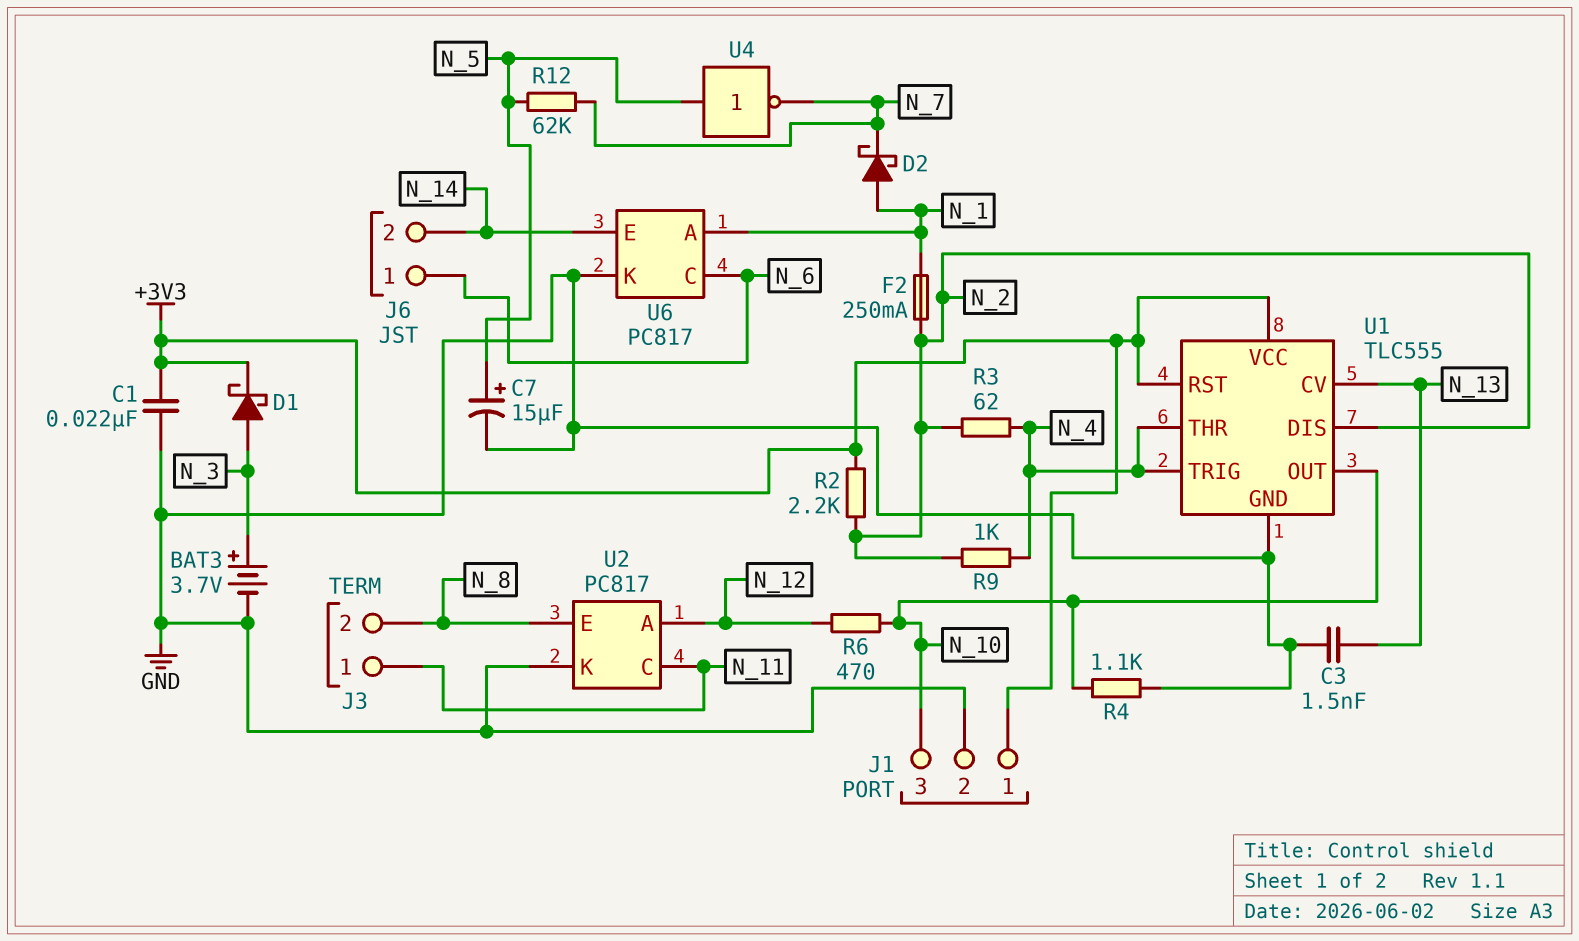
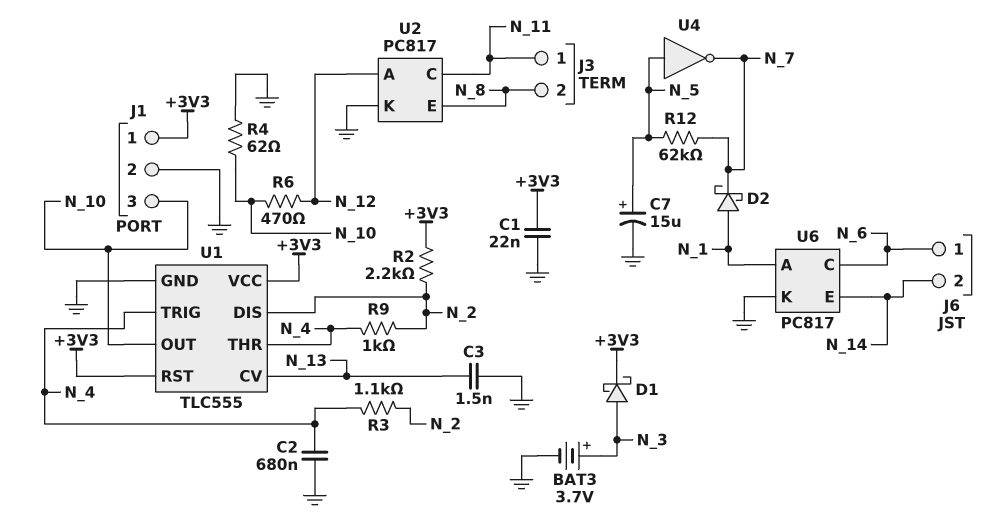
C2: none -> 680nF (GND, N_4)
F2: 250mA (N_1, N_2) -> none
R3: 62 (N_2, N_4) -> 1.1k (N_2, N_4)
R4: 1.1k (GND, N_10) -> 62 (GND, N_10)

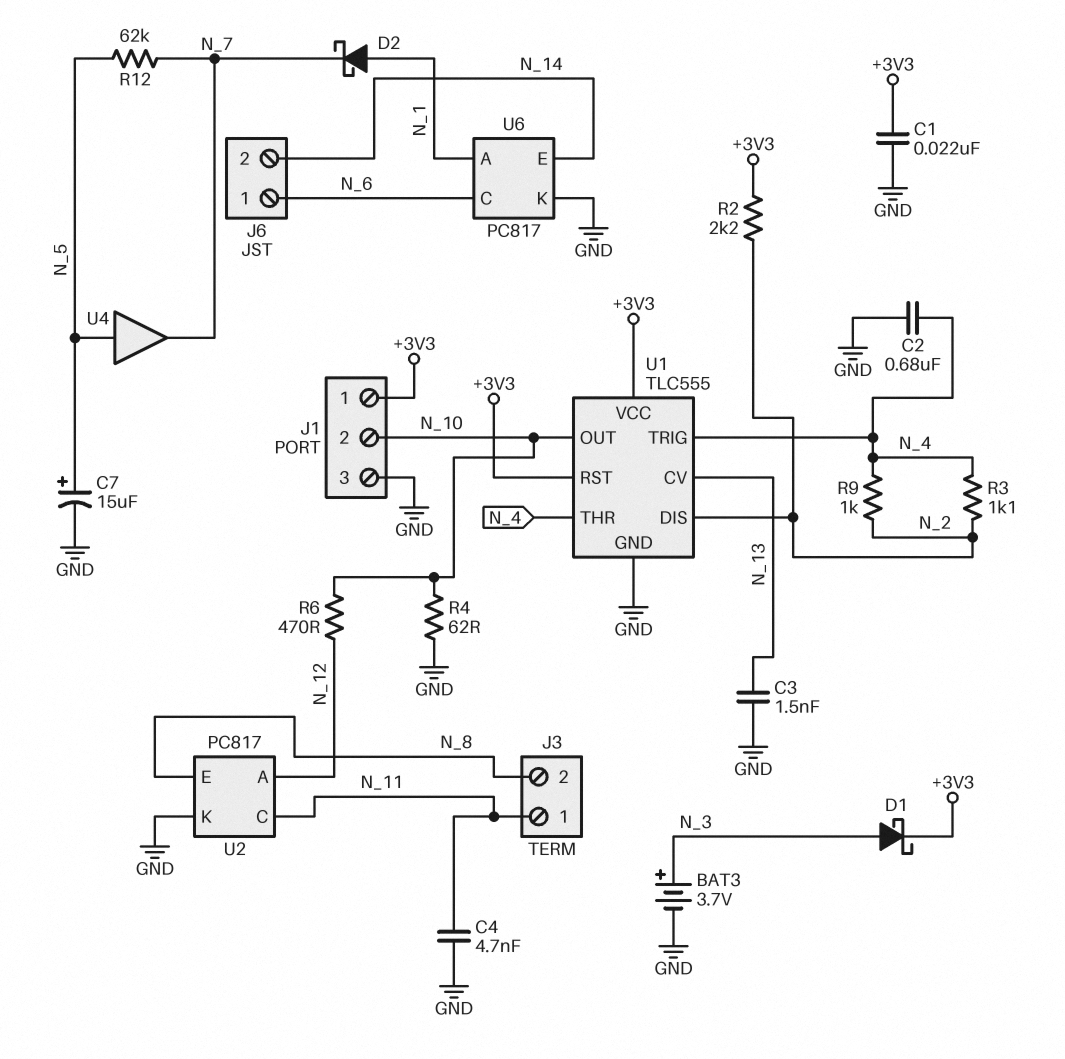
C4: none -> 4.7nF (GND, N_11)
J1 pin 2: GND -> N_10
J1 pin 3: N_10 -> GND
U4: NOT (in N_5, out N_7) -> buffer (in N_5, out N_7)

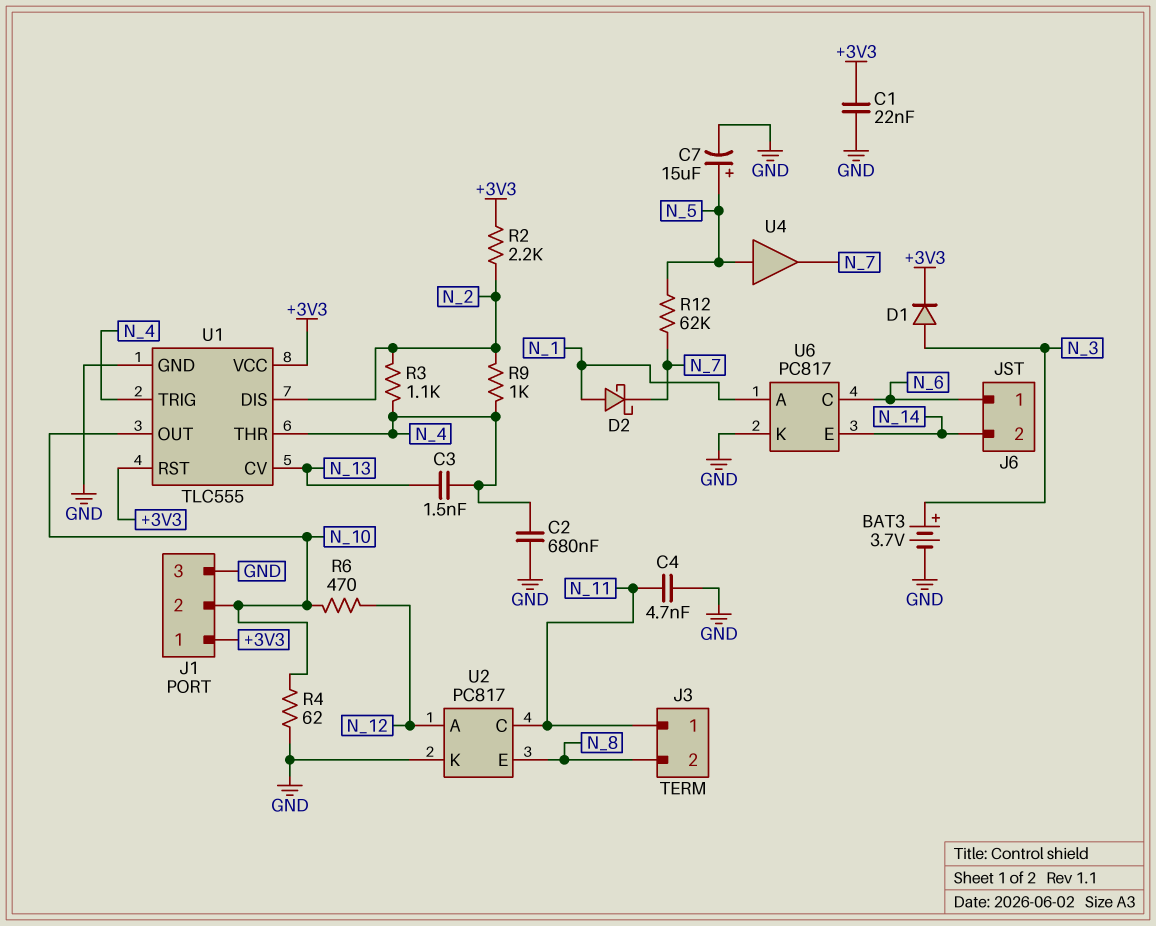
C3: 1.5nF (GND, N_13) -> 1.5nF (N_4, N_13)
D1: schottky (A N_3, K +3V3) -> diode (A N_3, K +3V3)

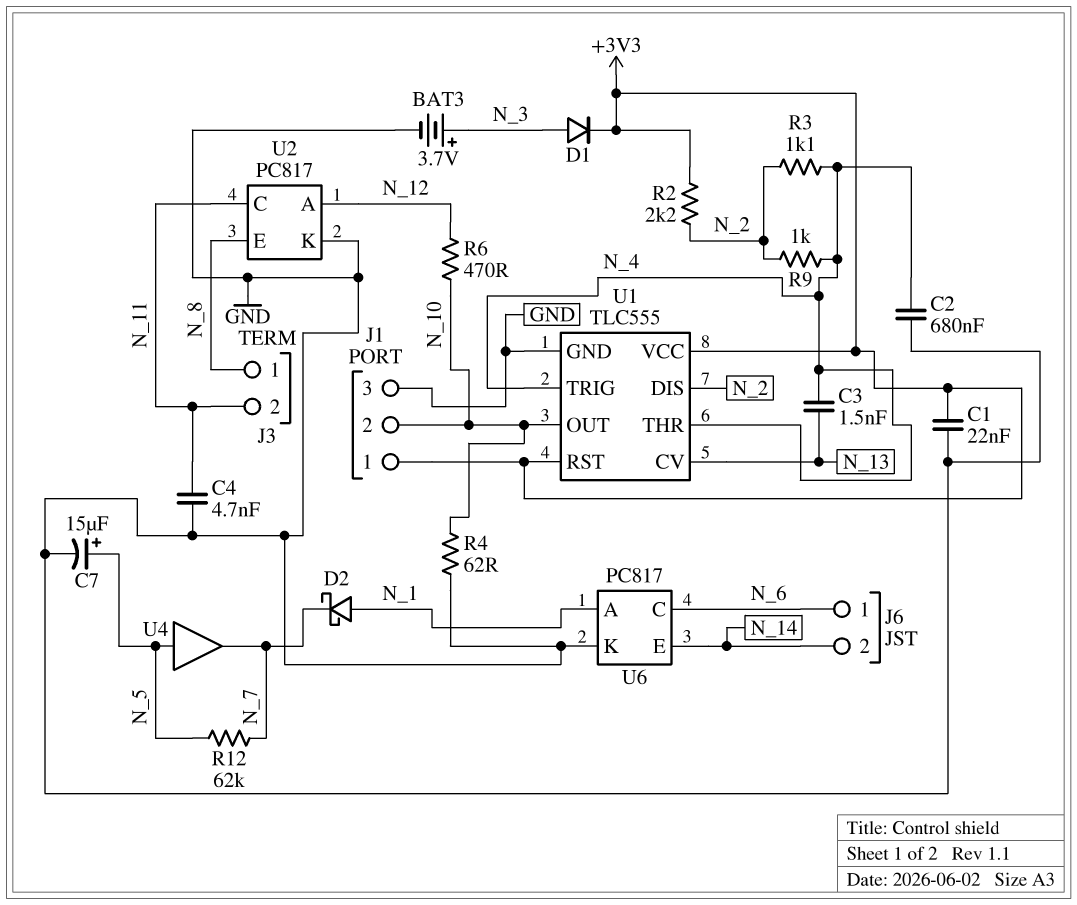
J3 pin 1: N_11 -> N_8
J3 pin 2: N_8 -> N_11

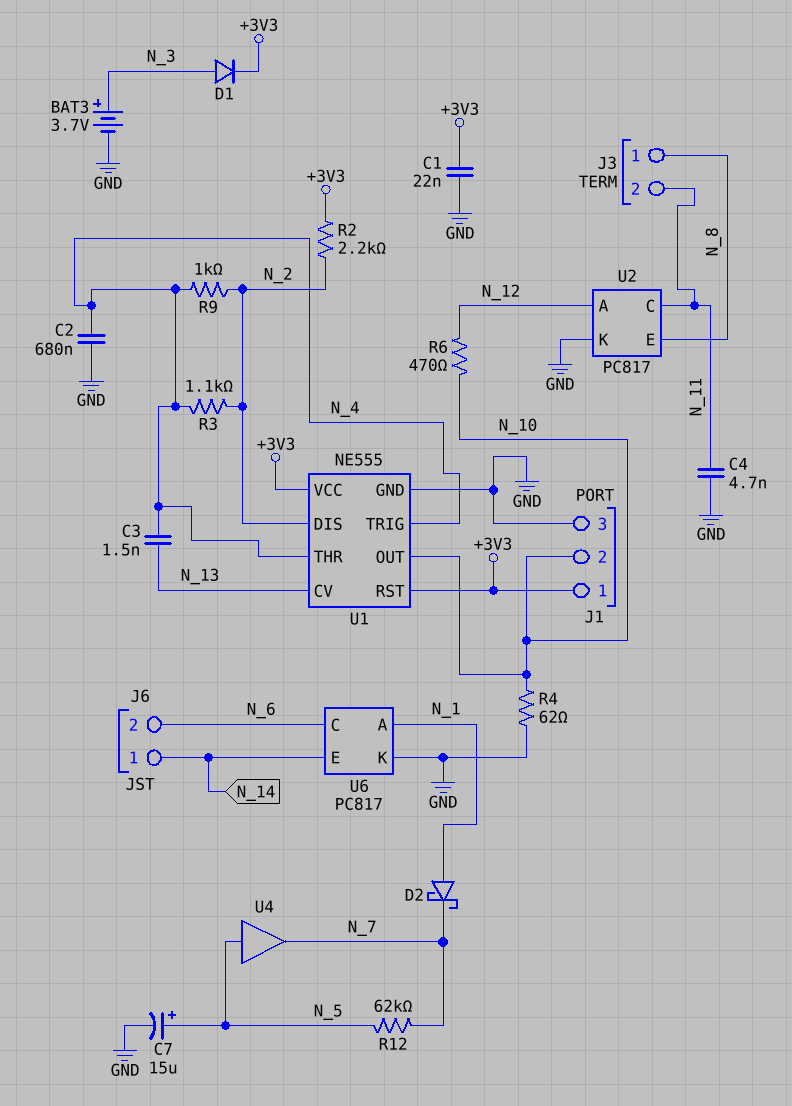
J6 pin 1: N_6 -> N_14
J6 pin 2: N_14 -> N_6
U1: TLC555 -> NE555

